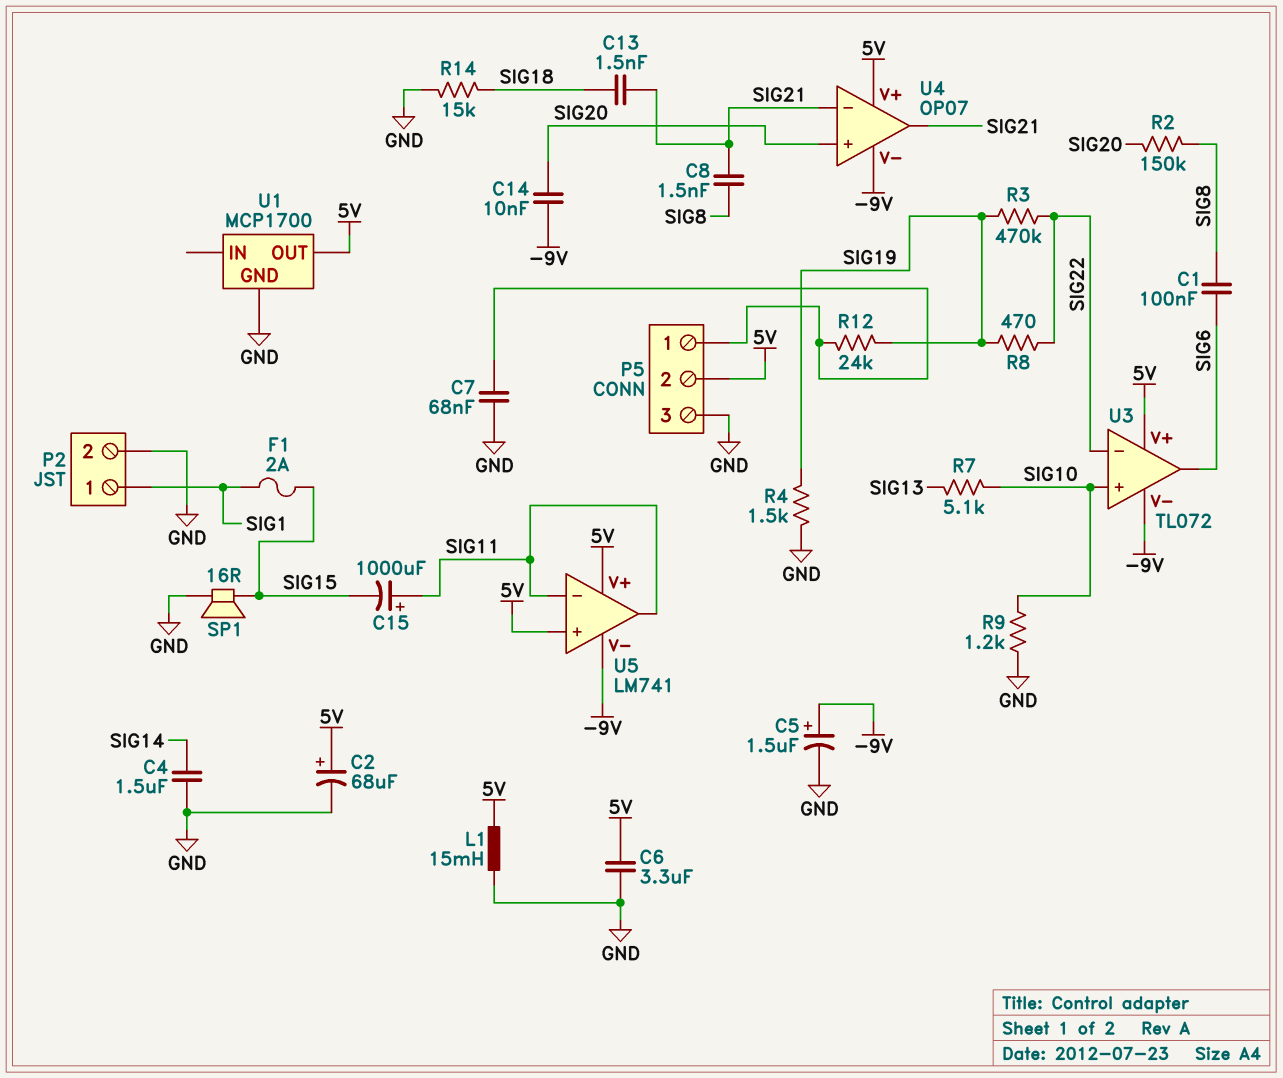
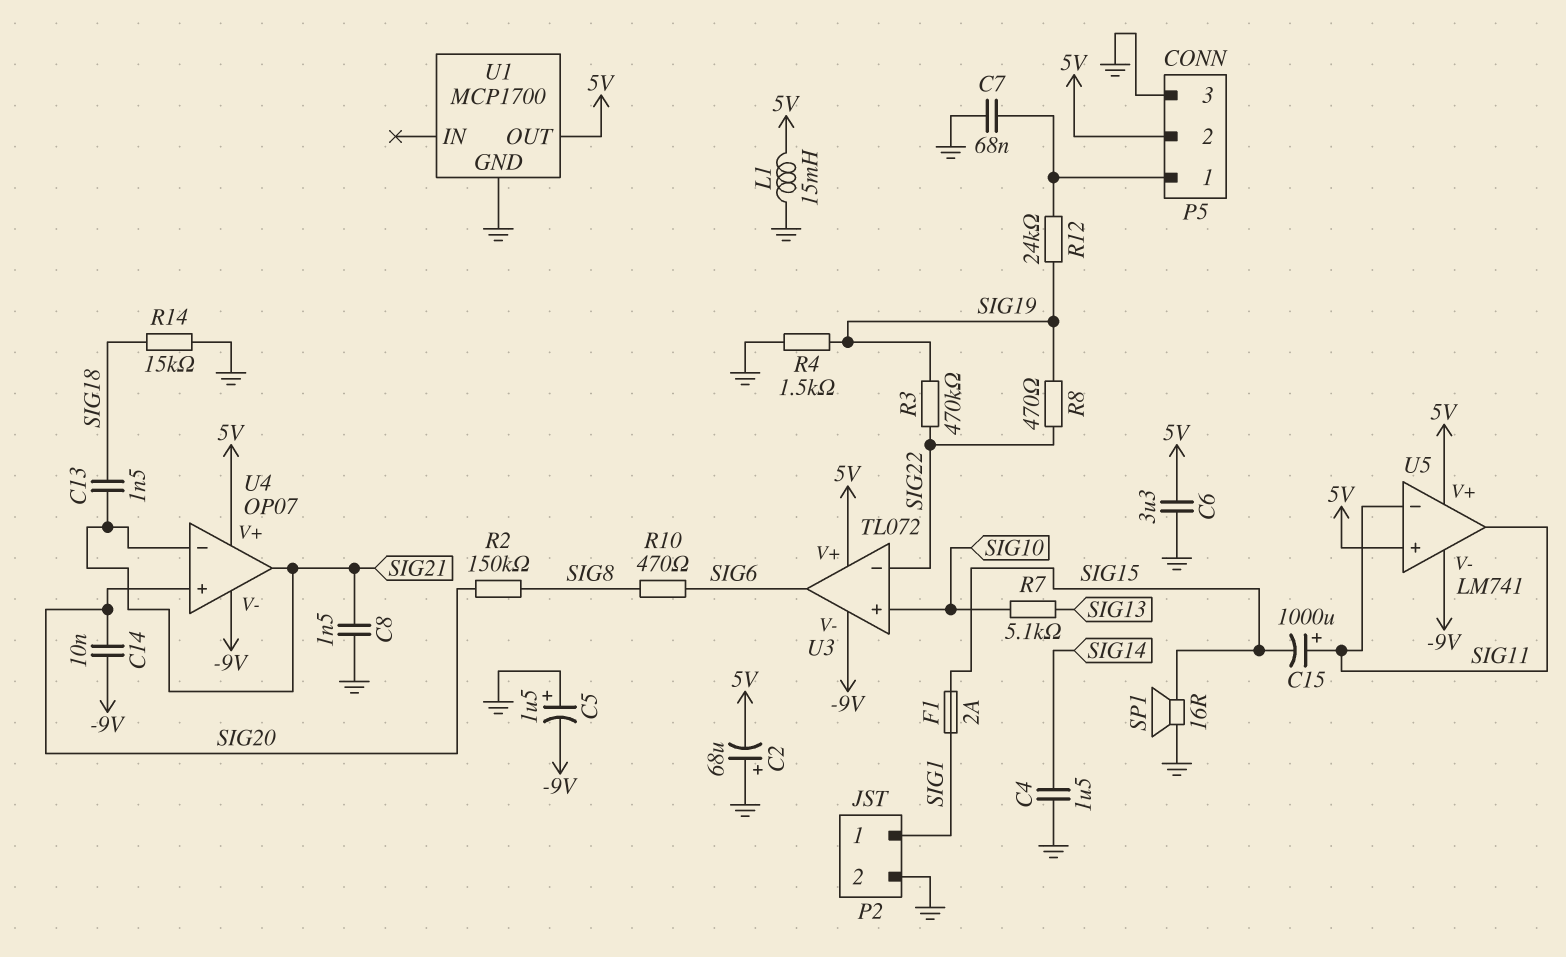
C1: 100nF (SIG6, SIG8) -> none
C2: 68uF (plus 5V, minus GND) -> 68uF (plus GND, minus 5V)
C5: 1.5uF (plus -9V, minus GND) -> 1.5uF (plus GND, minus -9V)
C8: 1.5nF (SIG8, SIG21) -> 1.5nF (GND, SIG21)
R9: 1.2k (GND, SIG10) -> none
R10: none -> 470 (SIG6, SIG8)

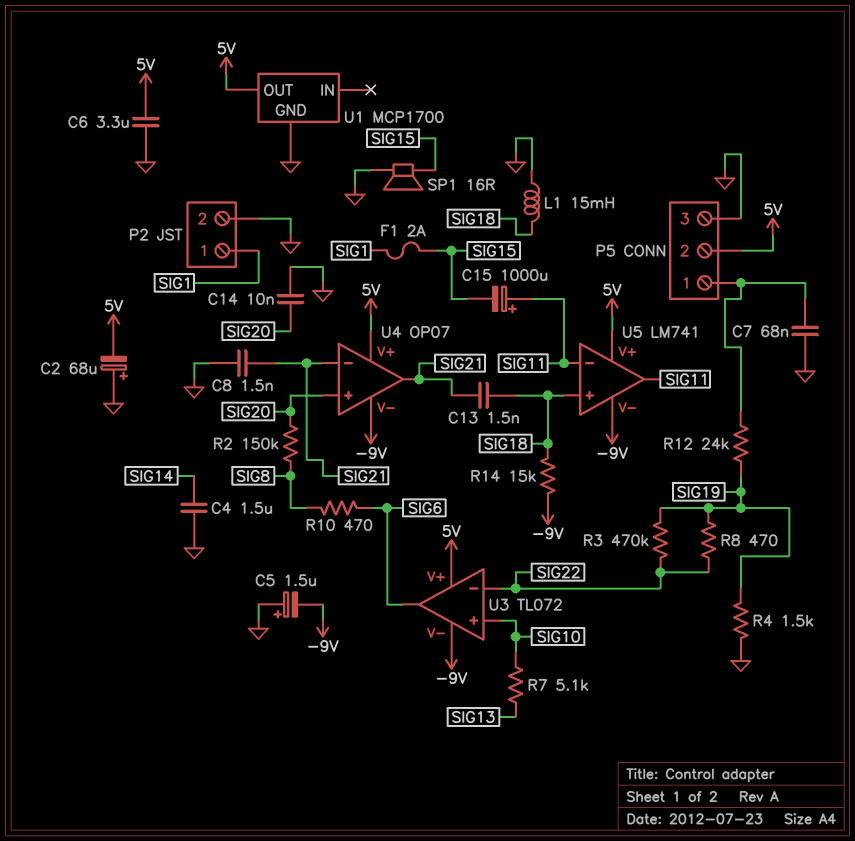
C14: 10nF (-9V, SIG20) -> 10nF (GND, SIG20)
L1: 15mH (5V, GND) -> 15mH (GND, SIG18)
R14: 15k (GND, SIG18) -> 15k (-9V, SIG18)
U5 pin in+: 5V -> SIG18

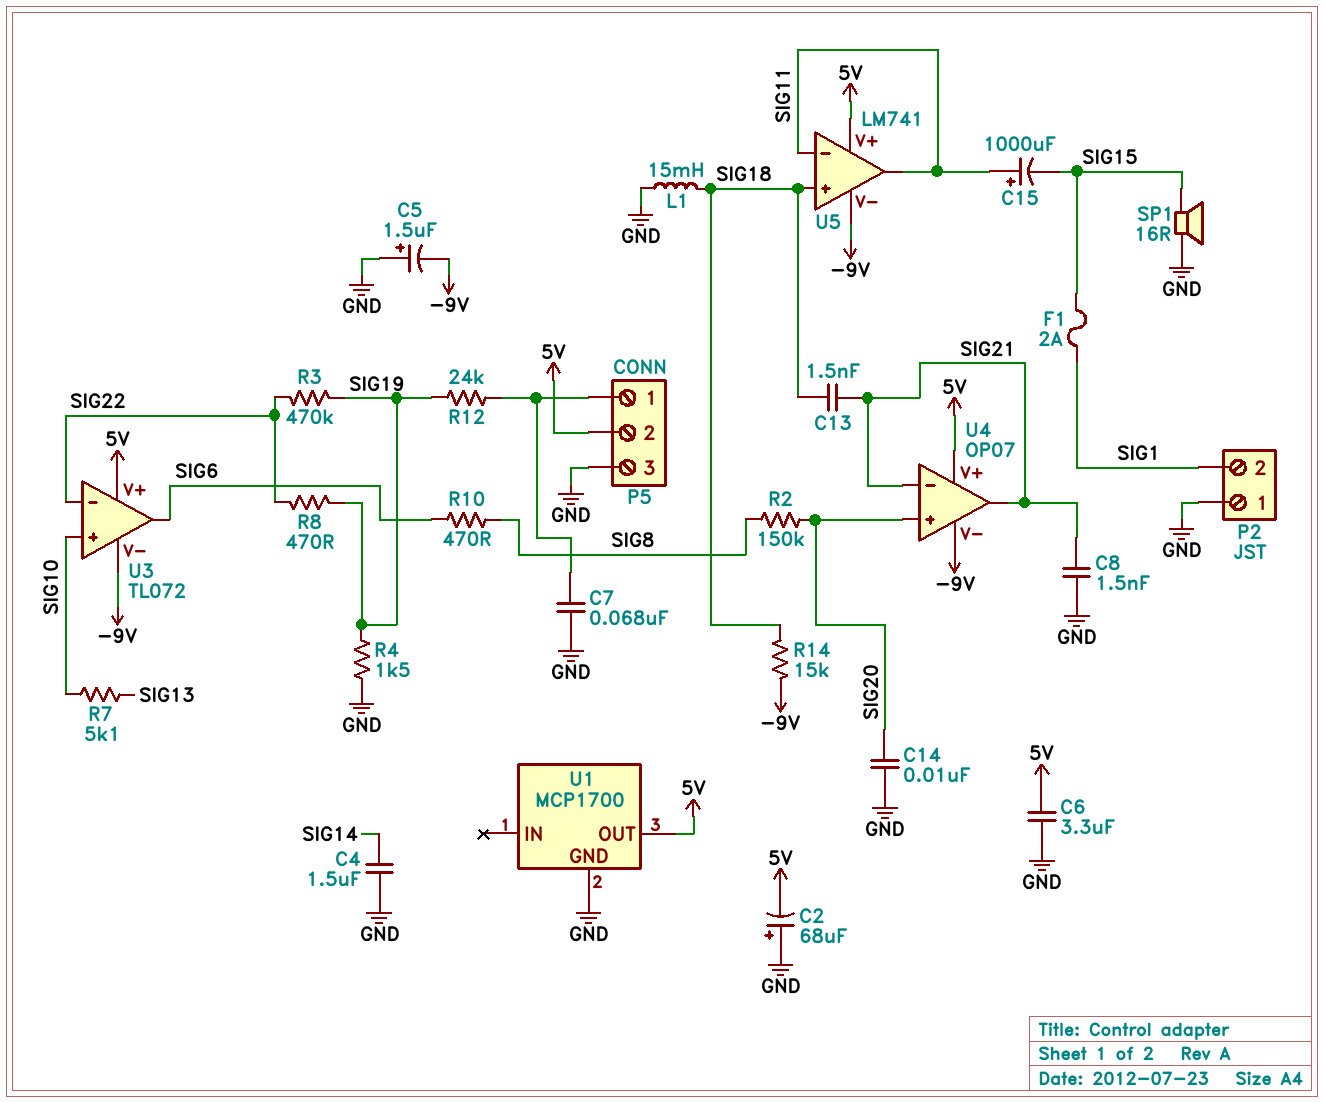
P2 pin 1: SIG1 -> GND
P2 pin 2: GND -> SIG1

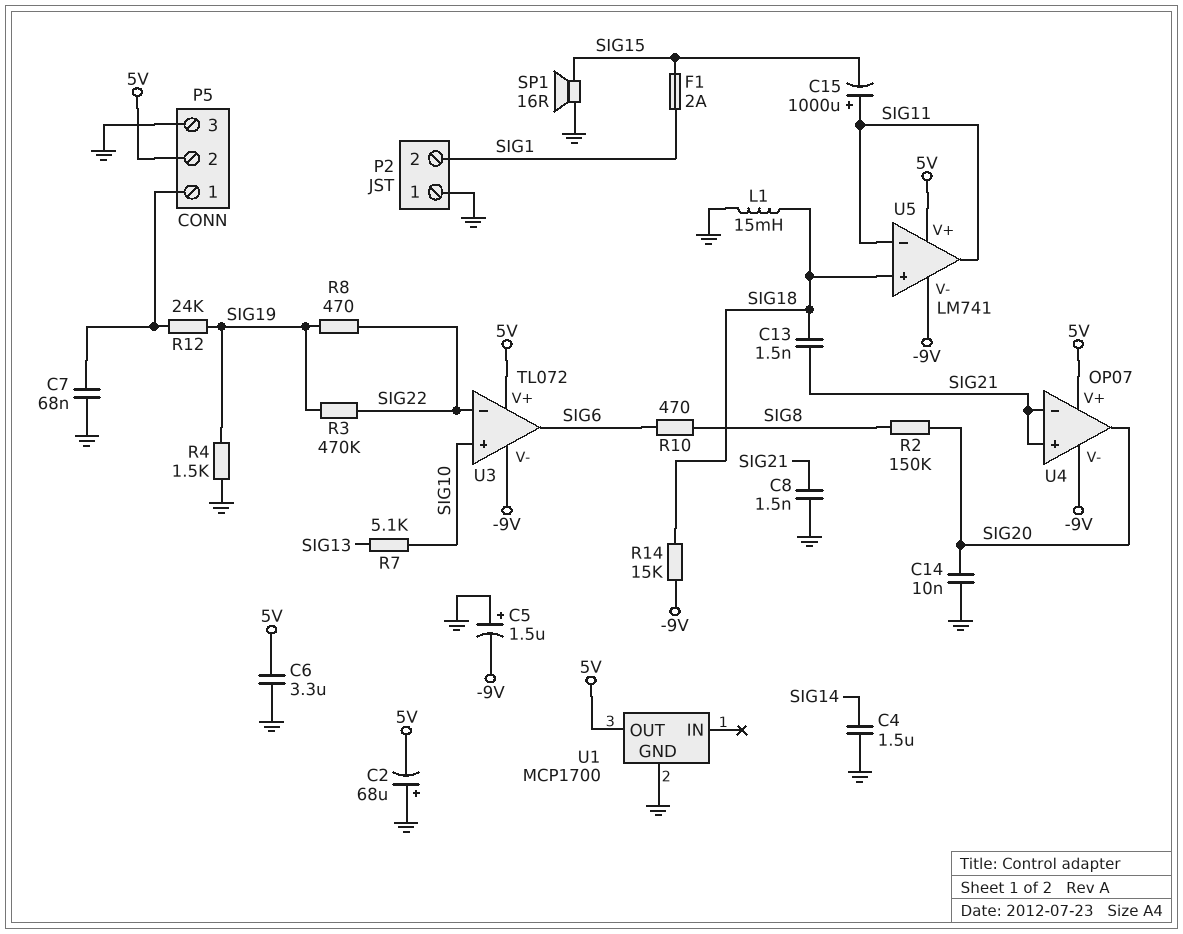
U4 pin in+: SIG20 -> SIG21
U4 pin out: SIG21 -> SIG20

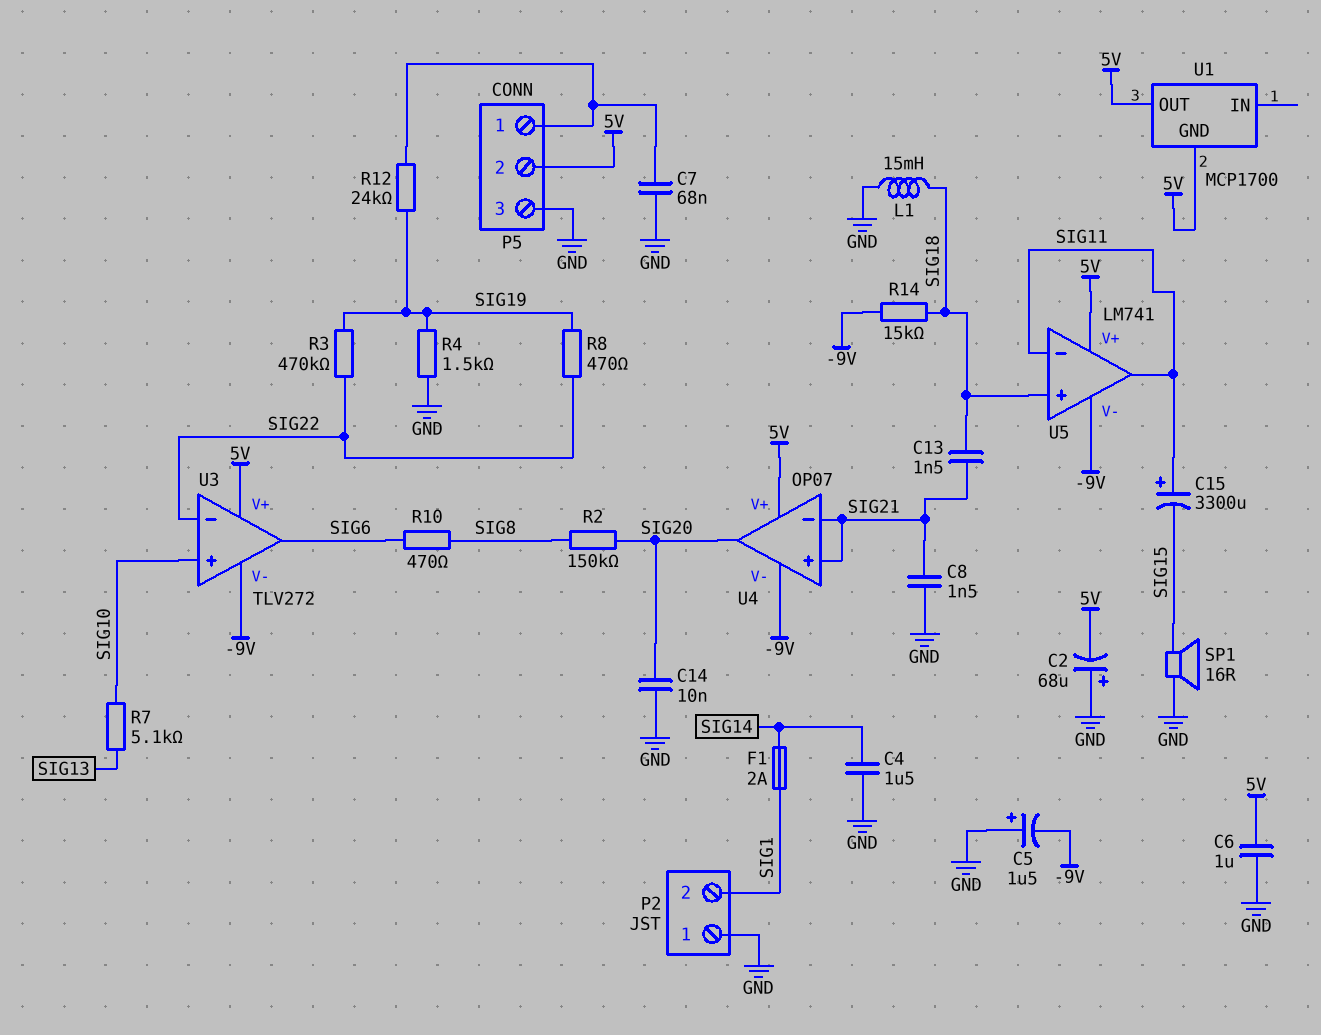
C6: 3.3uF (5V, GND) -> 1uF (5V, GND)
C15: 1000uF (plus SIG11, minus SIG15) -> 3300uF (plus SIG11, minus SIG15)
F1: 2A (SIG1, SIG15) -> 2A (SIG1, SIG14)
U1 pin GND: GND -> 5V
U3: TL072 -> TLV272

